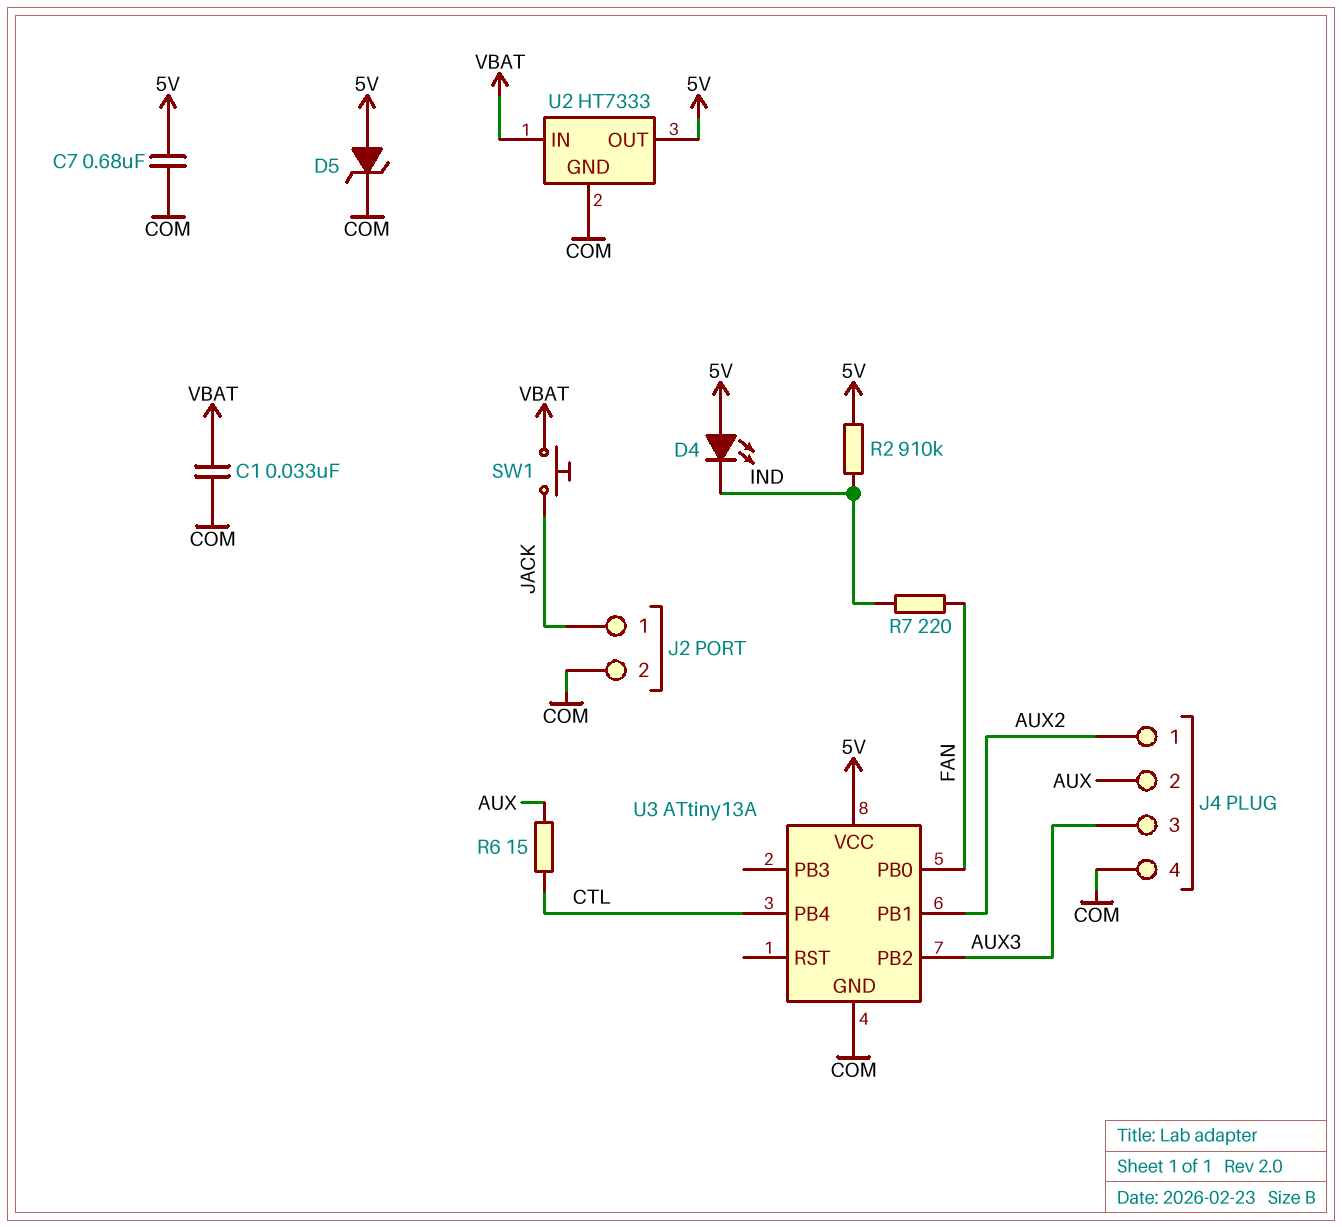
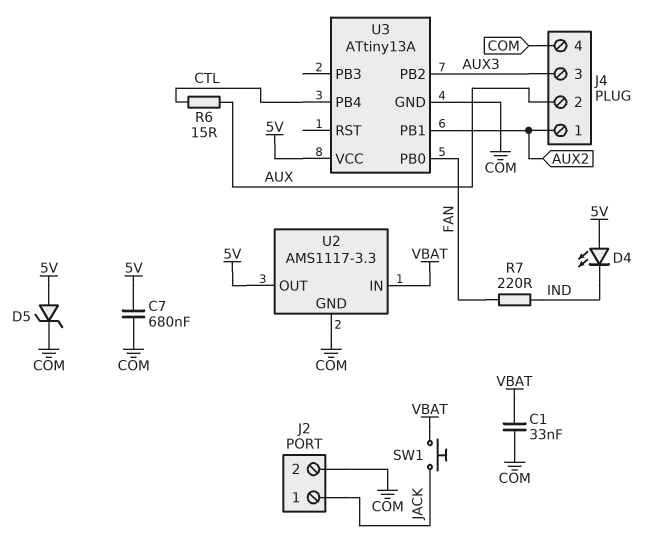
R2: 910k (5V, IND) -> none
U2: HT7333 -> AMS1117-3.3

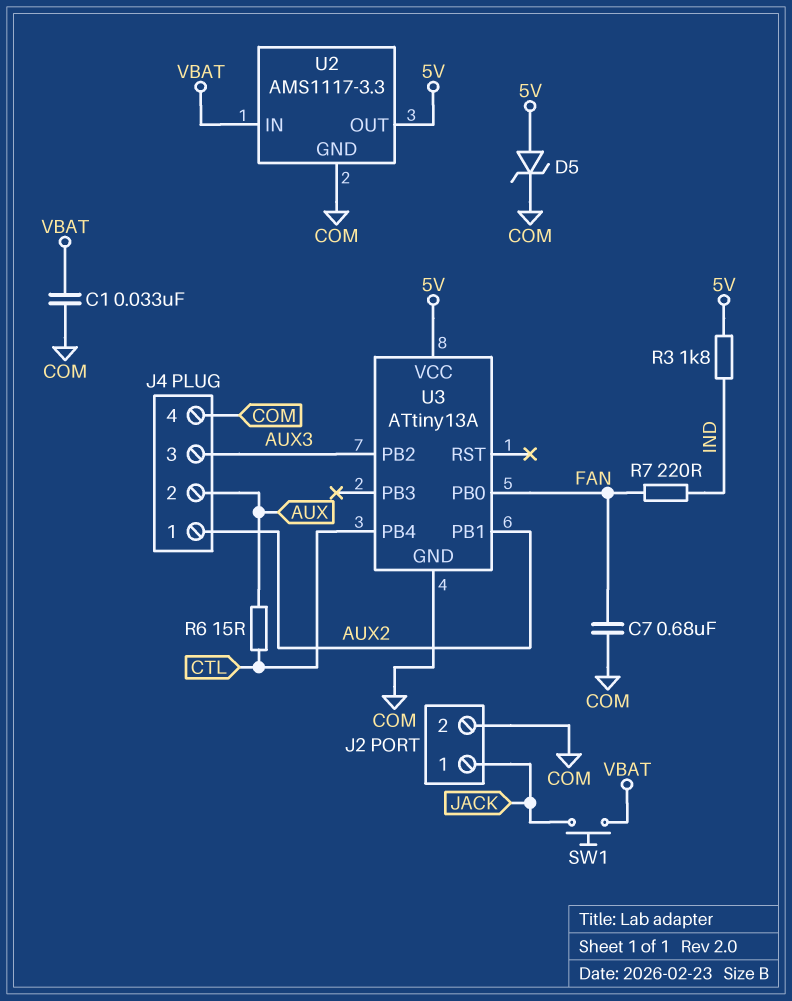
C7: 680nF (5V, COM) -> 680nF (COM, FAN)
D4: LED (A 5V, K IND) -> none
R3: none -> 1.8k (5V, IND)

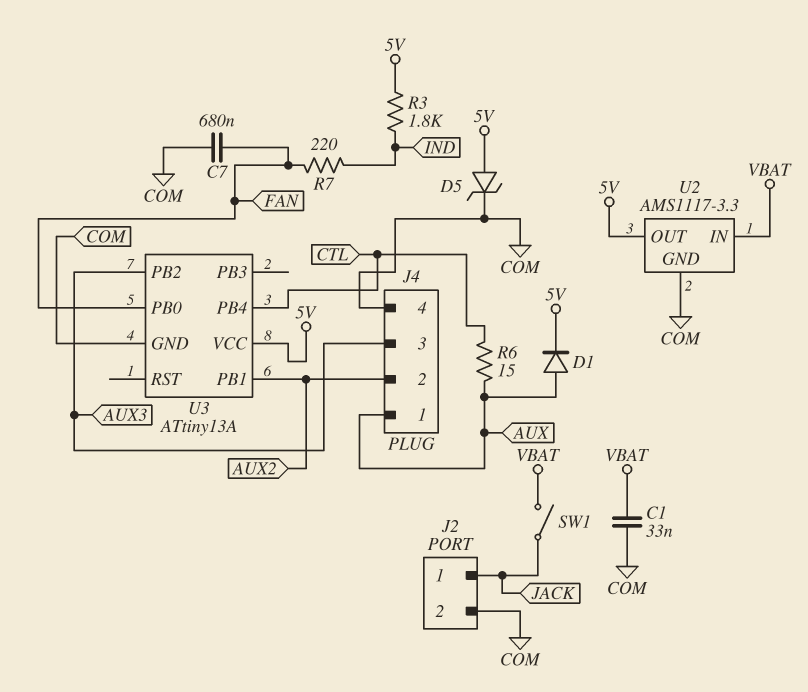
D1: none -> diode (A AUX, K 5V)
J4 pin 1: AUX2 -> AUX
J4 pin 2: AUX -> AUX2
SW1: button (JACK, VBAT) -> switch (JACK, VBAT)

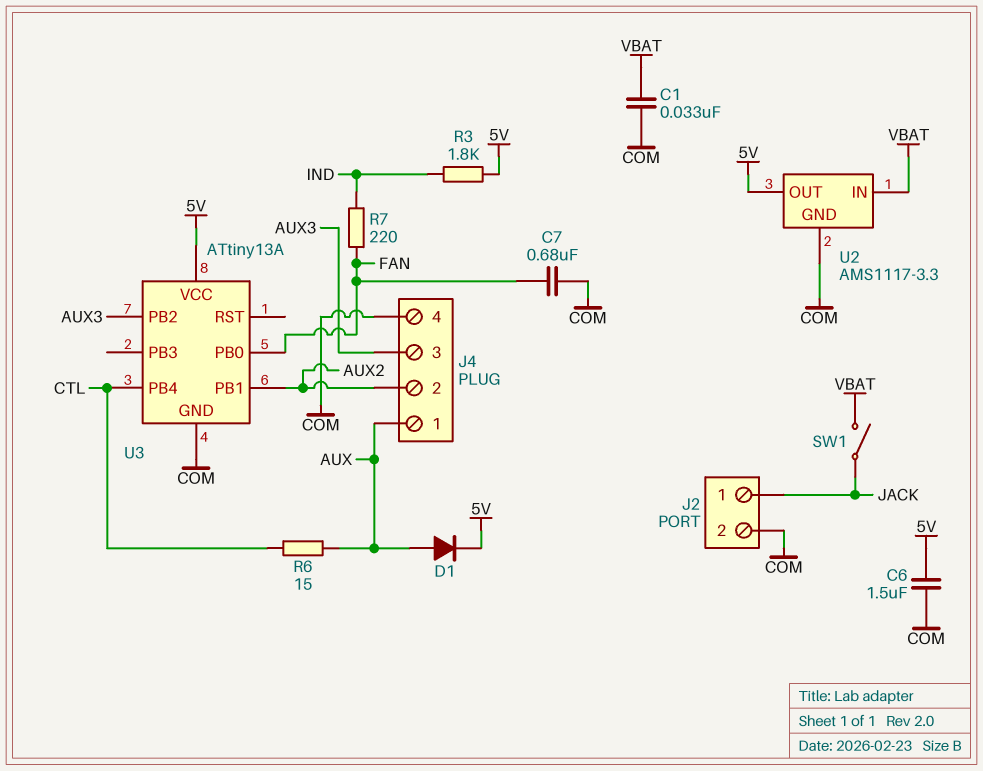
C6: none -> 1.5uF (5V, COM)
D5: zener (A 5V, K COM) -> none

